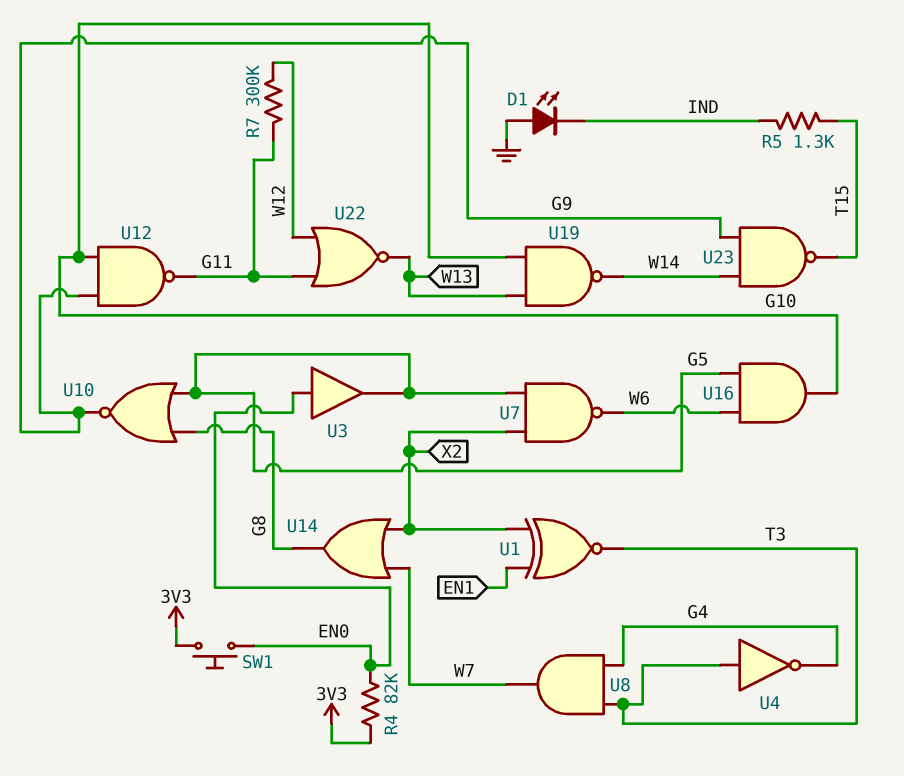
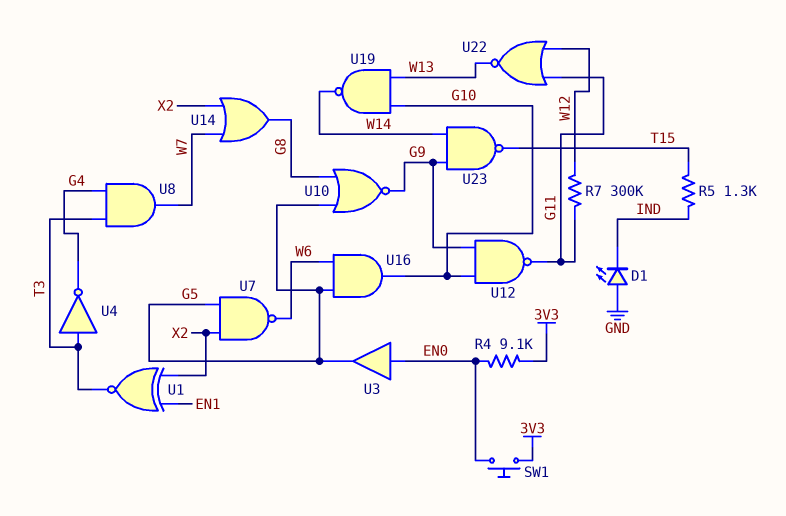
R4: 82k (3V3, EN0) -> 9.1k (3V3, EN0)

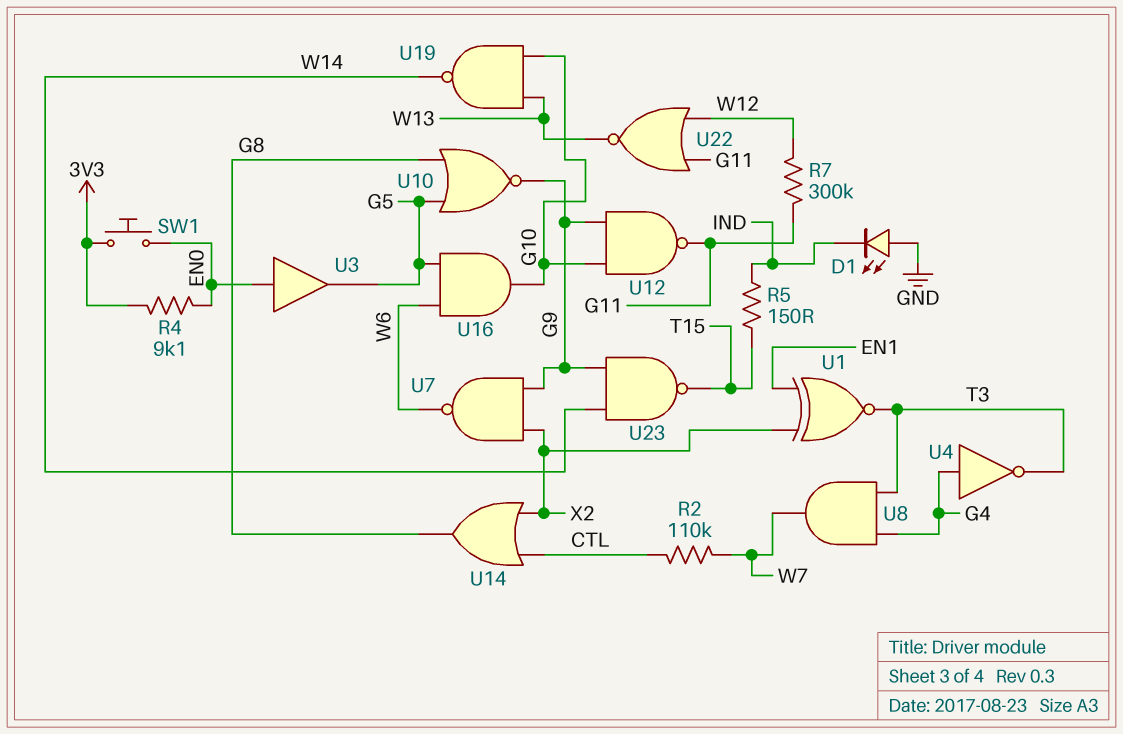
R2: none -> 110k (CTL, W7)
R5: 1.3k (IND, T15) -> 150 (IND, T15)
U4: NOT (in T3, out G4) -> NOT (in G4, out T3)
U7: NAND (in G5, in X2, out W6) -> NAND (in G9, in X2, out W6)
U14: OR (in W7, in X2, out G8) -> OR (in CTL, in X2, out G8)

